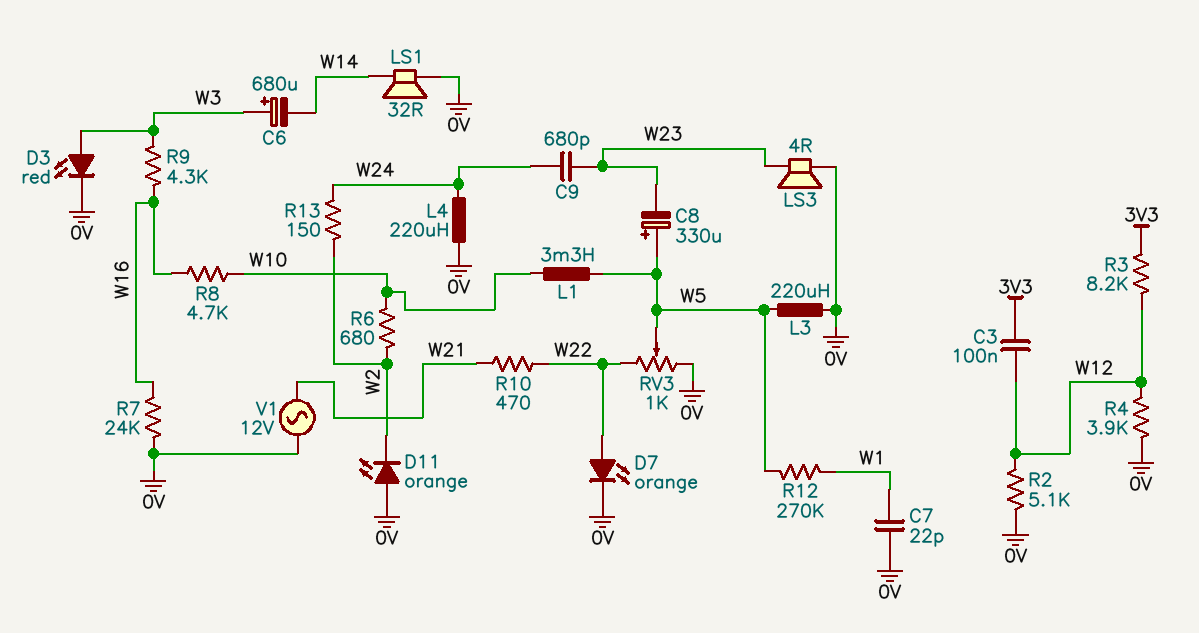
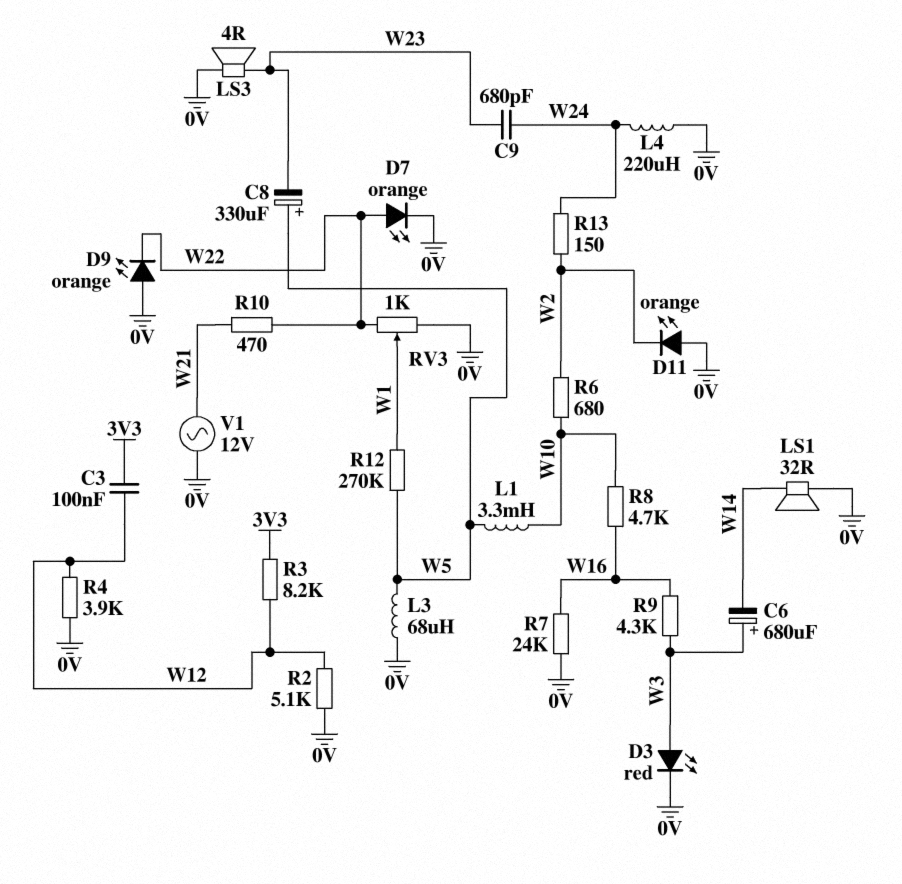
C7: 22pF (0V, W1) -> none
D9: none -> LED orange (A 0V, K W22)
L3: 220uH (0V, W5) -> 68uH (0V, W5)
RV3: 1k (0V, W22, wiper W5) -> 1k (0V, W22, wiper W1)

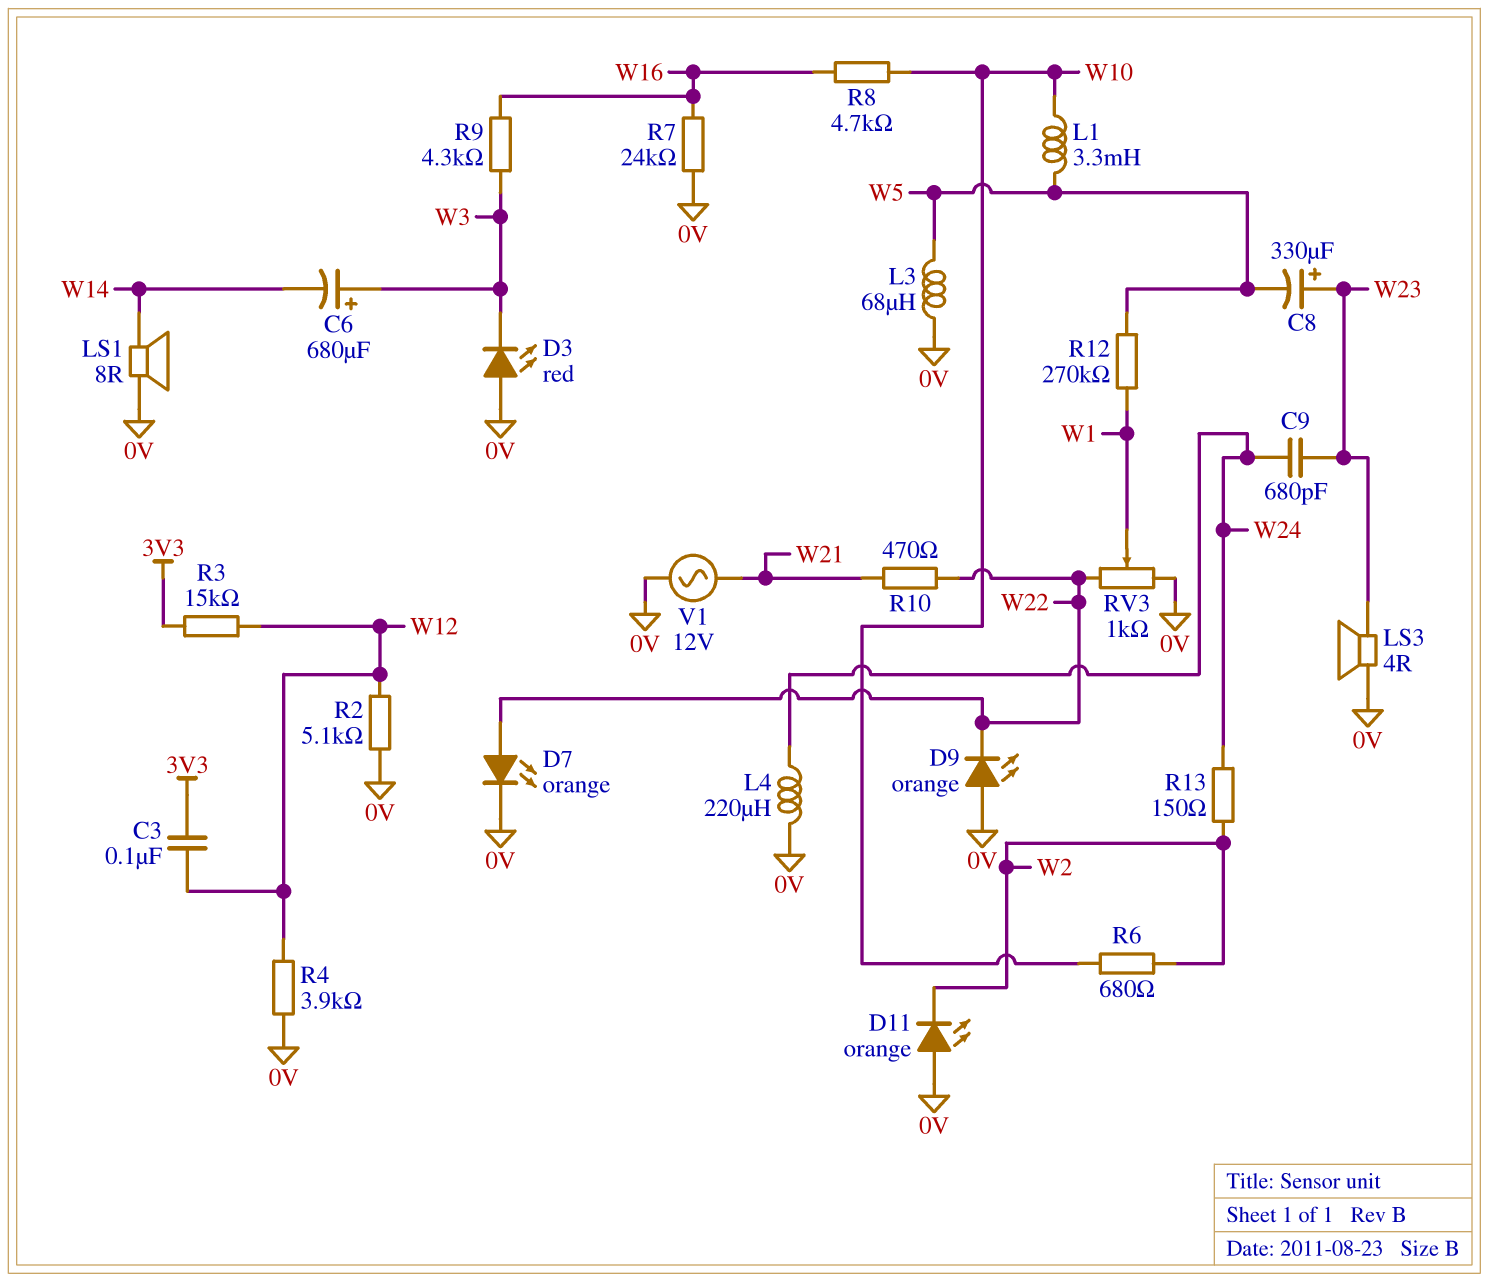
C8: 330uF (plus W5, minus W23) -> 330uF (plus W23, minus W5)
D3: LED red (A W3, K 0V) -> LED red (A 0V, K W3)
LS1: speaker 32R (0V, W14) -> speaker 8R (0V, W14)
R3: 8.2k (3V3, W12) -> 15k (3V3, W12)

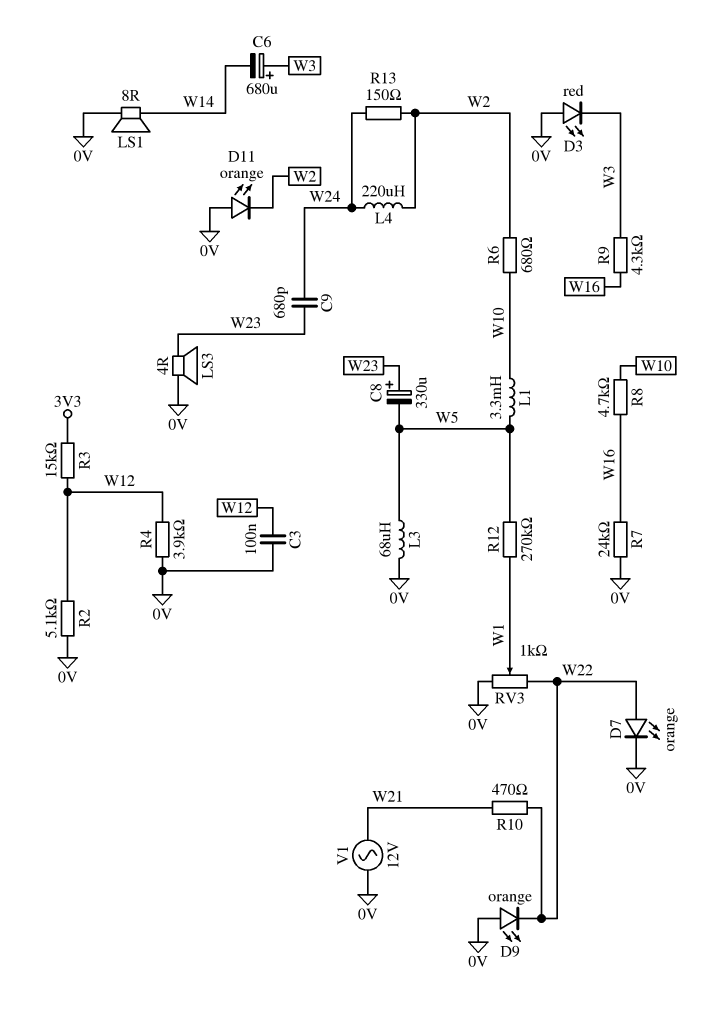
C3: 100nF (3V3, W12) -> 100nF (0V, W12)
L4: 220uH (0V, W24) -> 220uH (W2, W24)

